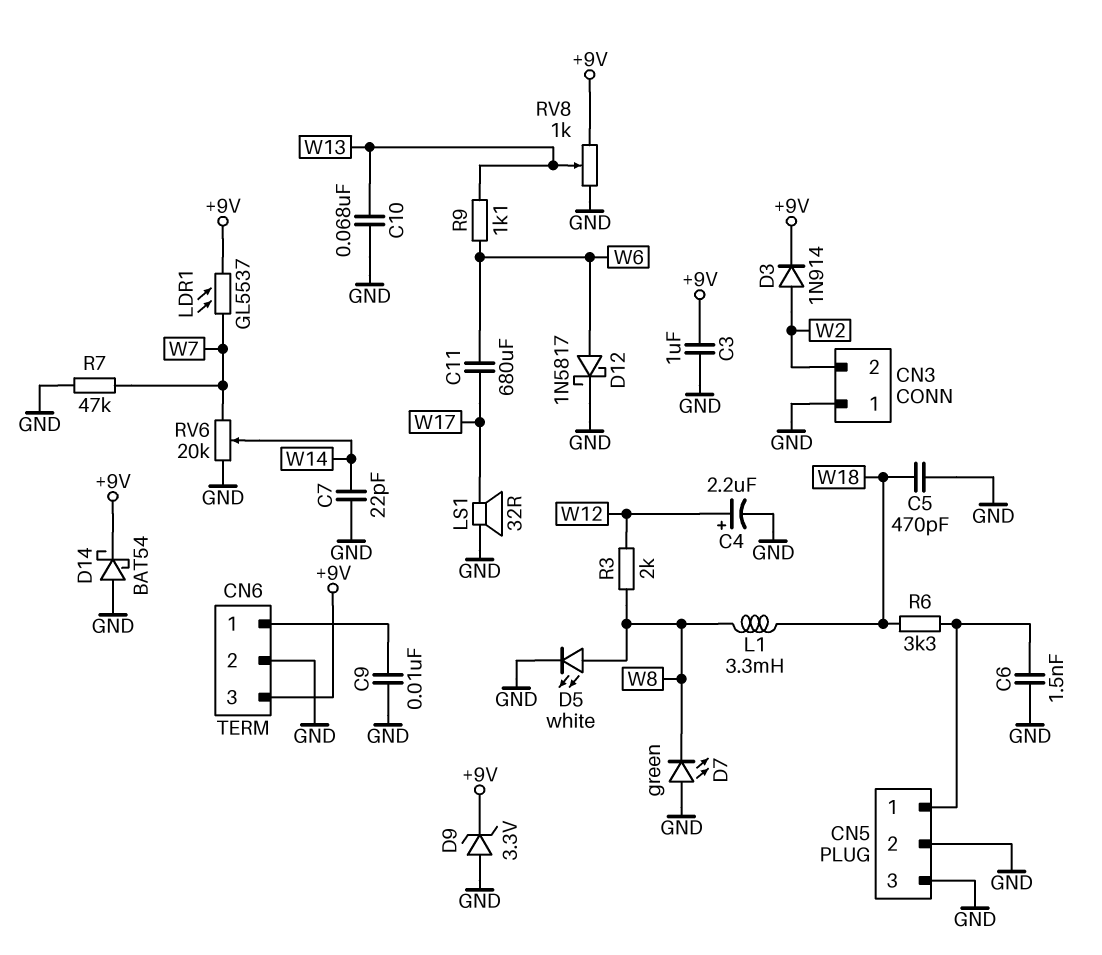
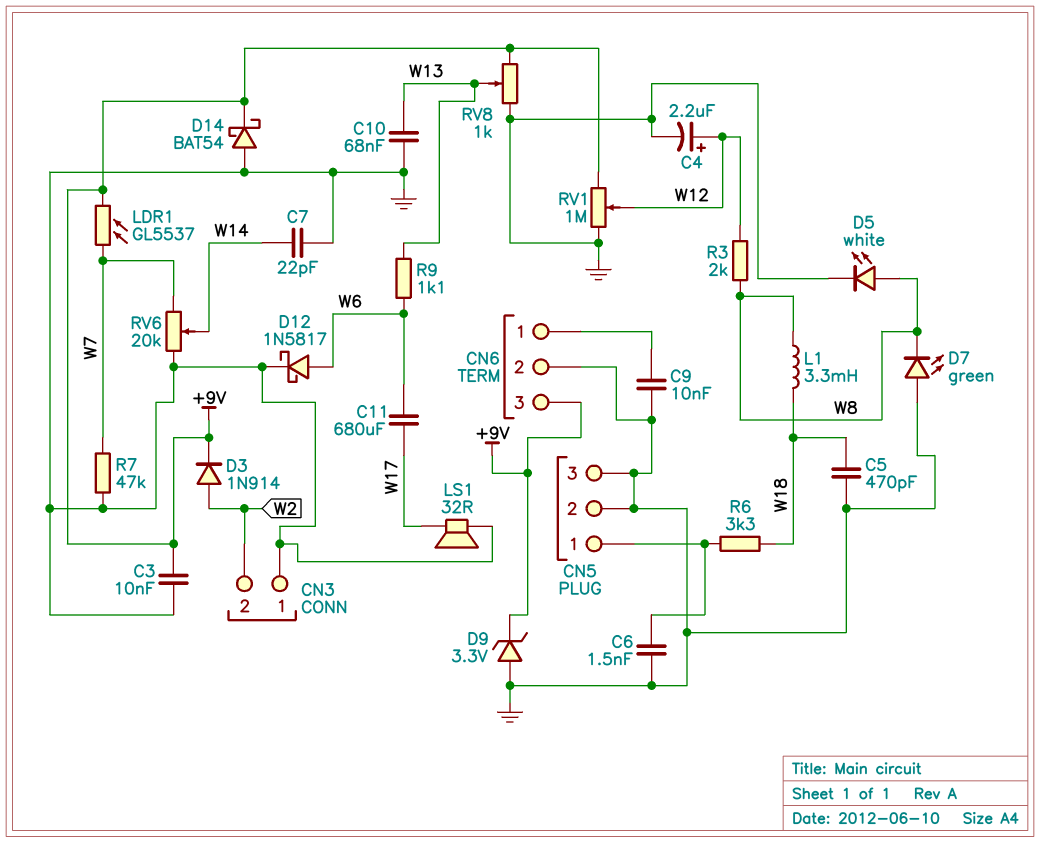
C3: 1uF (+9V, GND) -> 10nF (+9V, GND)
RV1: none -> 1M (+9V, GND, wiper W12)

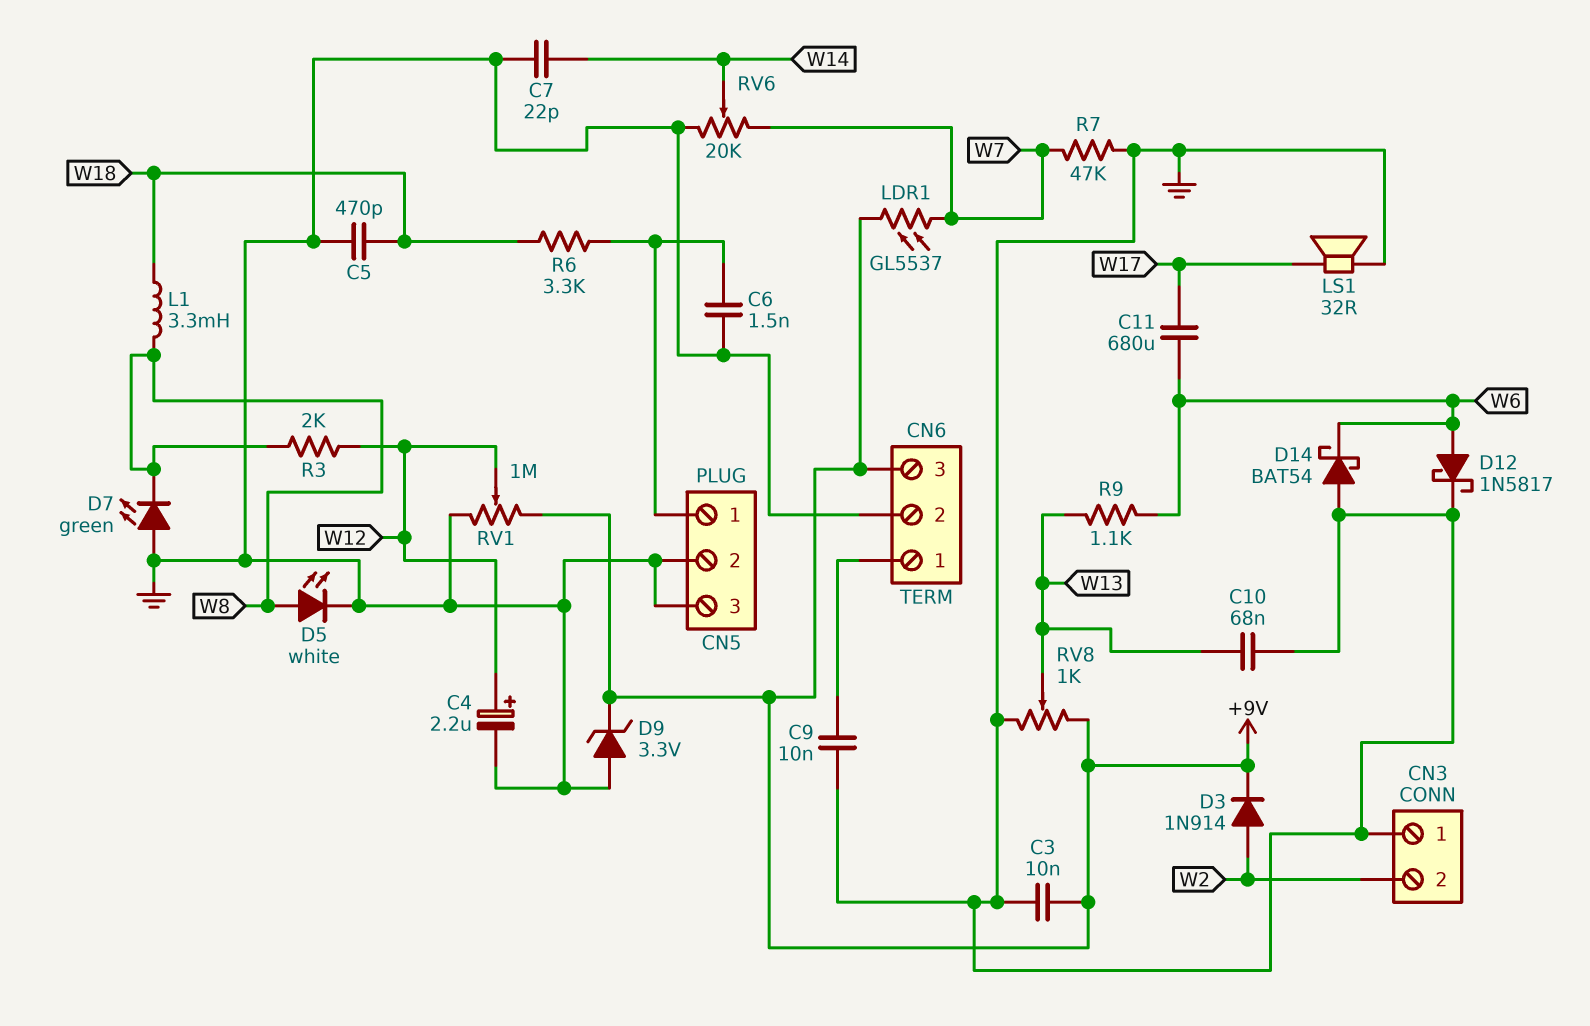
D14: schottky BAT54 (A GND, K +9V) -> schottky BAT54 (A GND, K W6)

